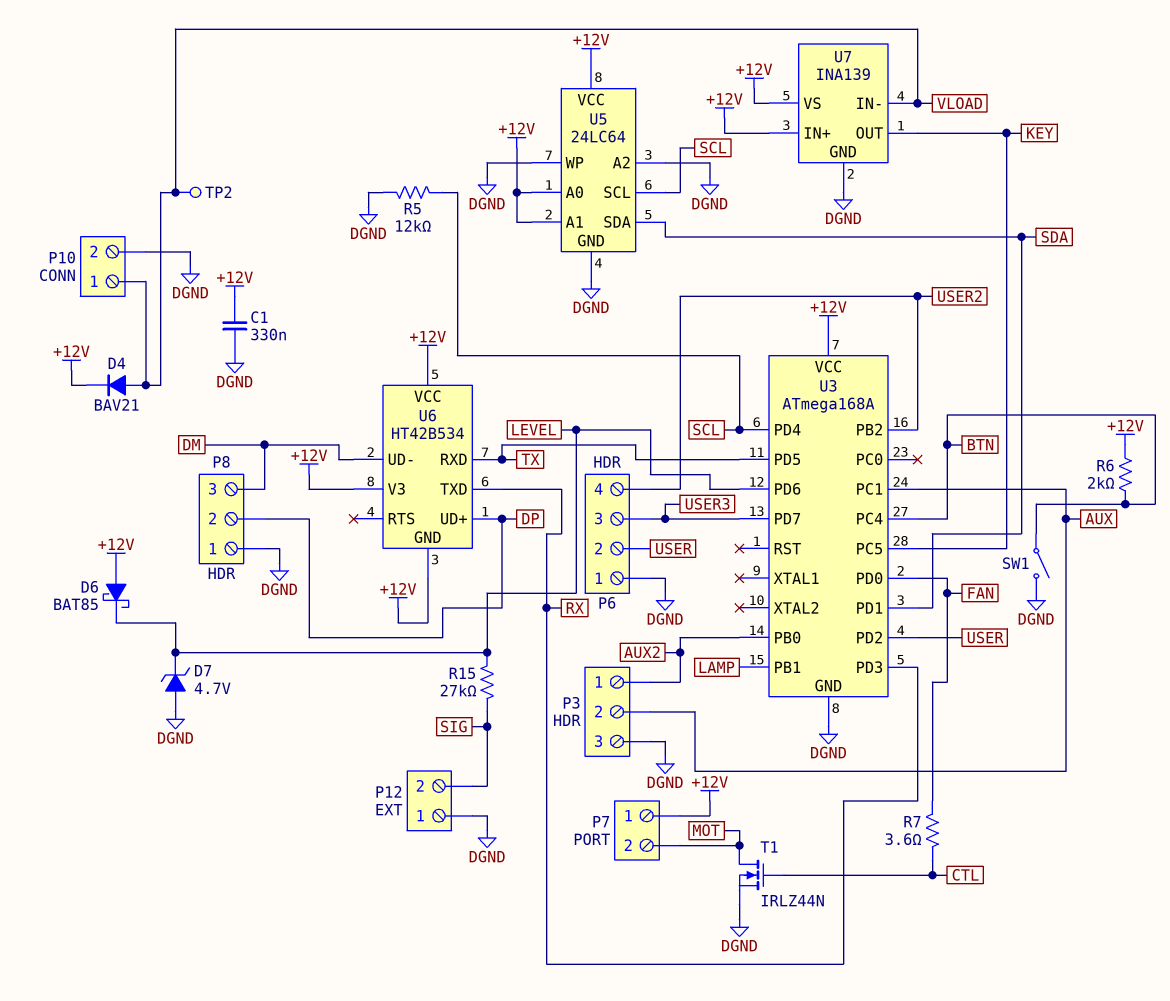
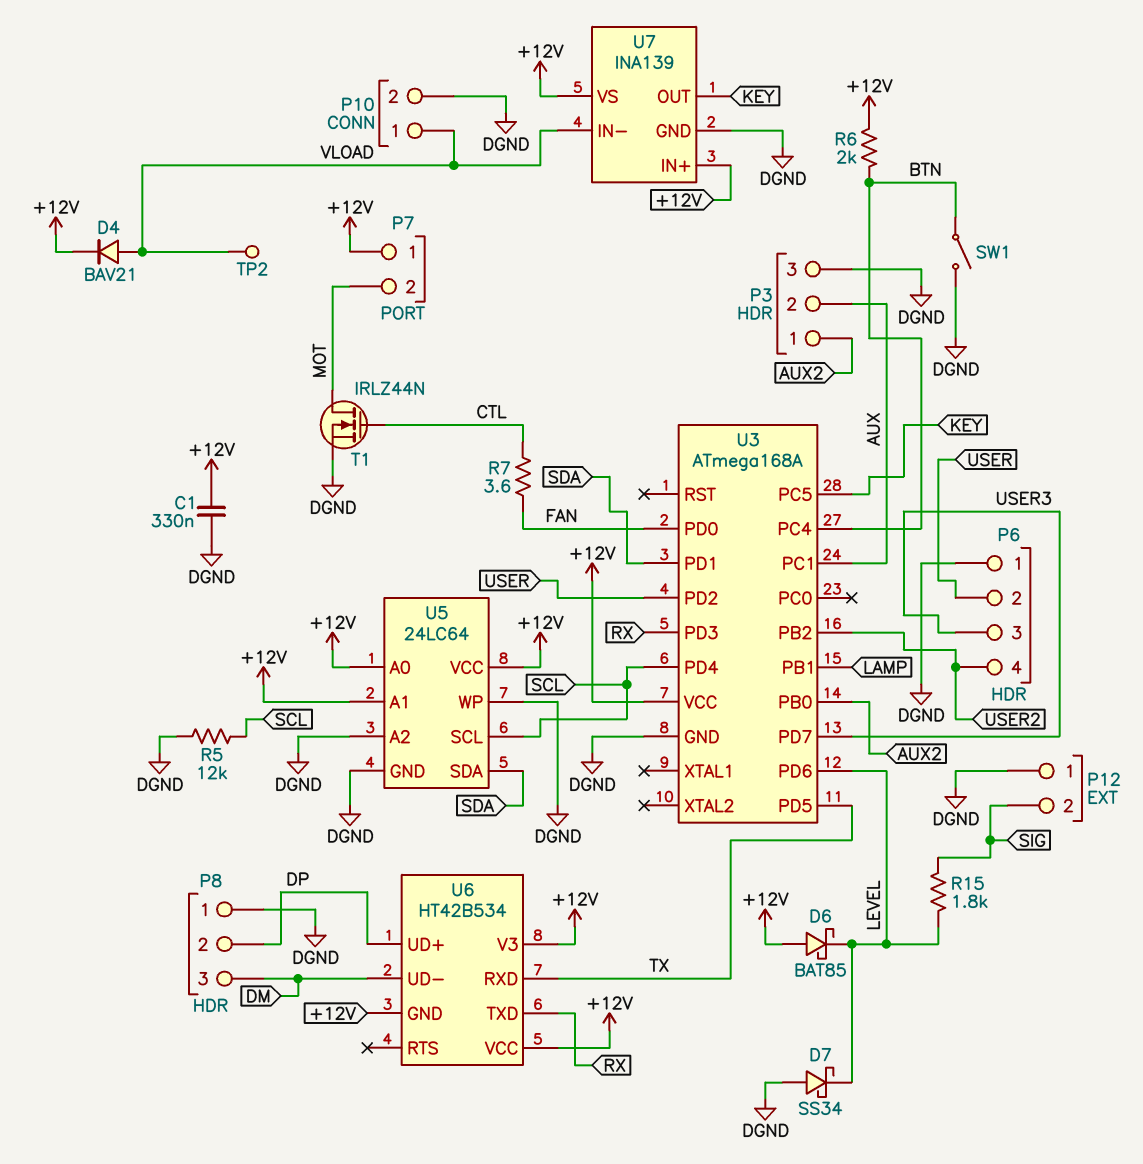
D7: zener 4.7V (A DGND, K LEVEL) -> schottky SS34 (A DGND, K LEVEL)
R15: 27k (LEVEL, SIG) -> 1.8k (LEVEL, SIG)

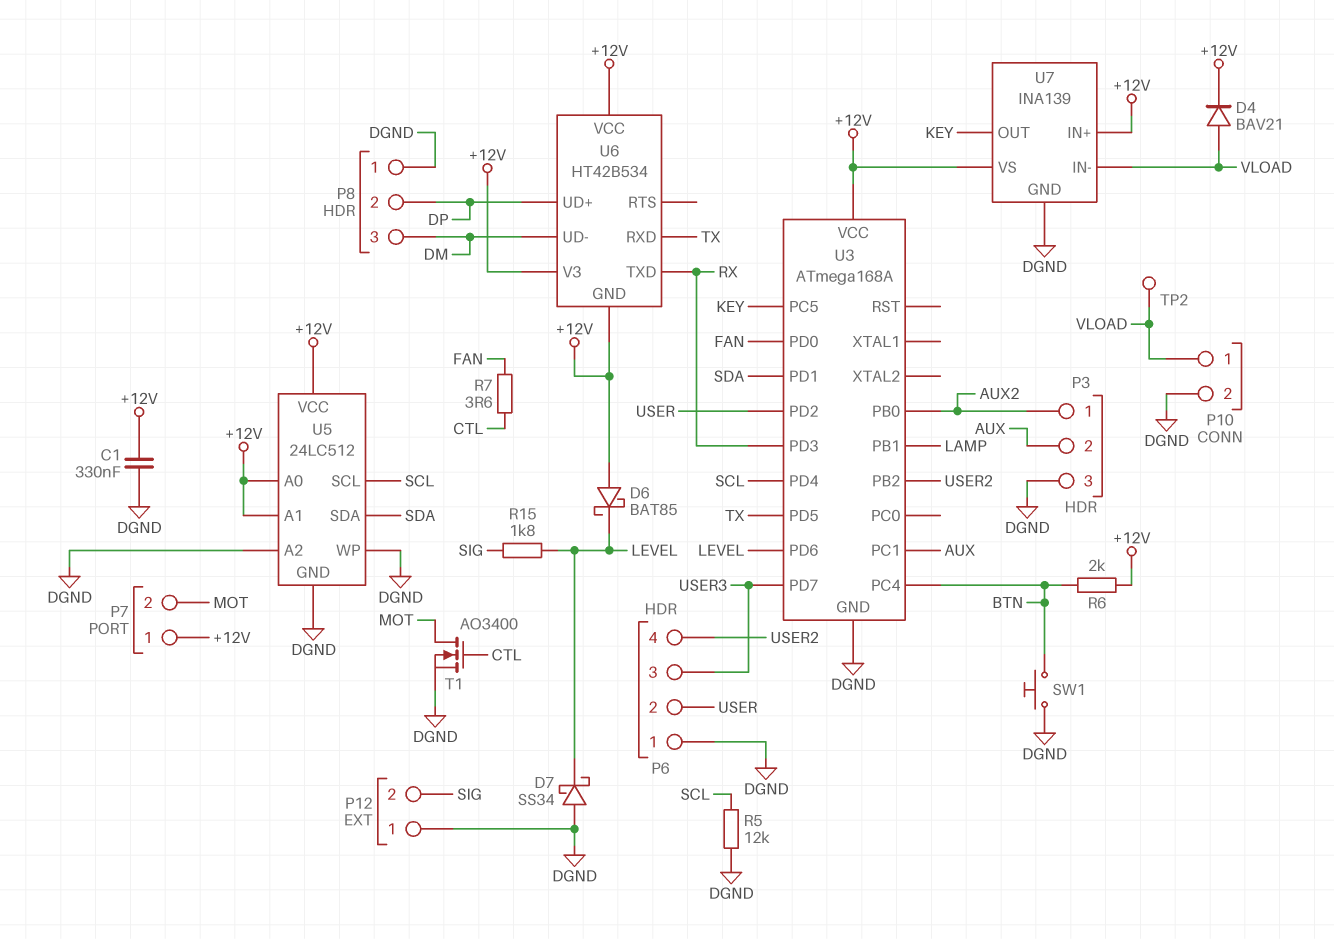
SW1: switch (BTN, DGND) -> button (BTN, DGND)
T1: NMOS IRLZ44N (G CTL, D MOT, S DGND) -> NMOS AO3400 (G CTL, D MOT, S DGND)
U5: 24LC64 -> 24LC512

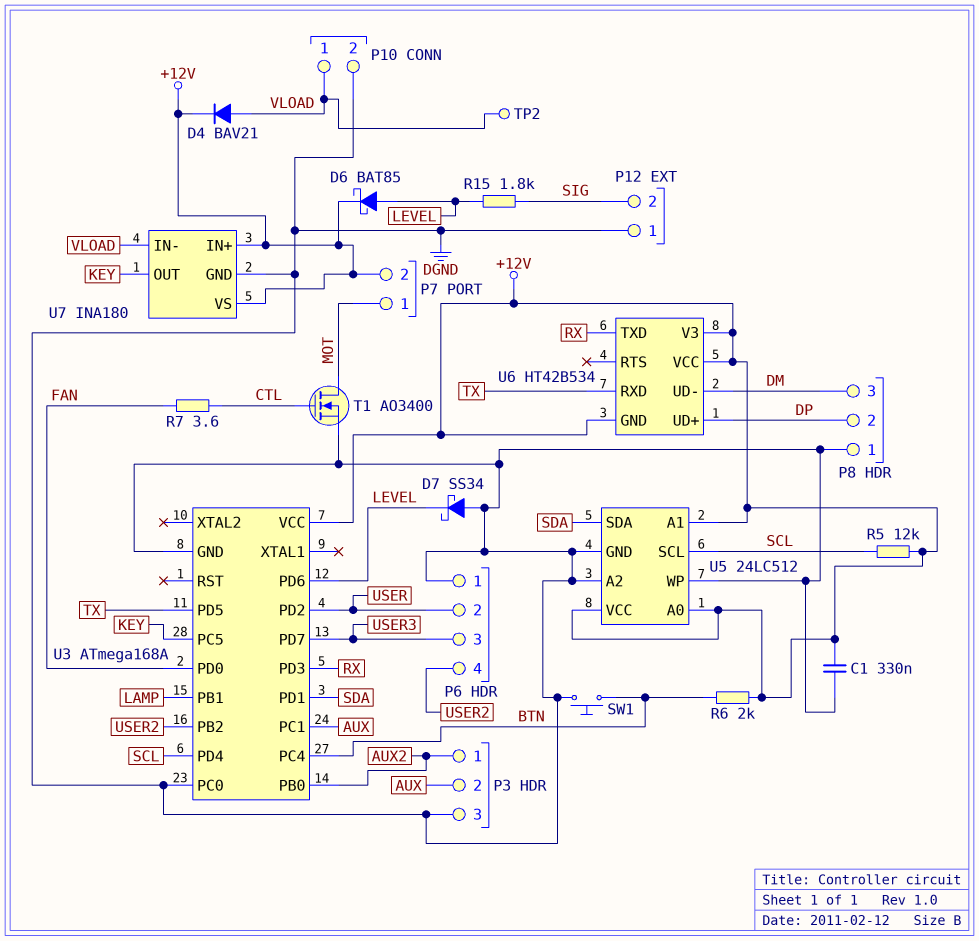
D6: schottky BAT85 (A +12V, K LEVEL) -> schottky BAT85 (A LEVEL, K +12V)
P7 pin 1: +12V -> MOT
P7 pin 2: MOT -> +12V
R5: 12k (DGND, SCL) -> 12k (+12V, SCL)
U3 pin PC0: none -> DGND
U7: INA139 -> INA180

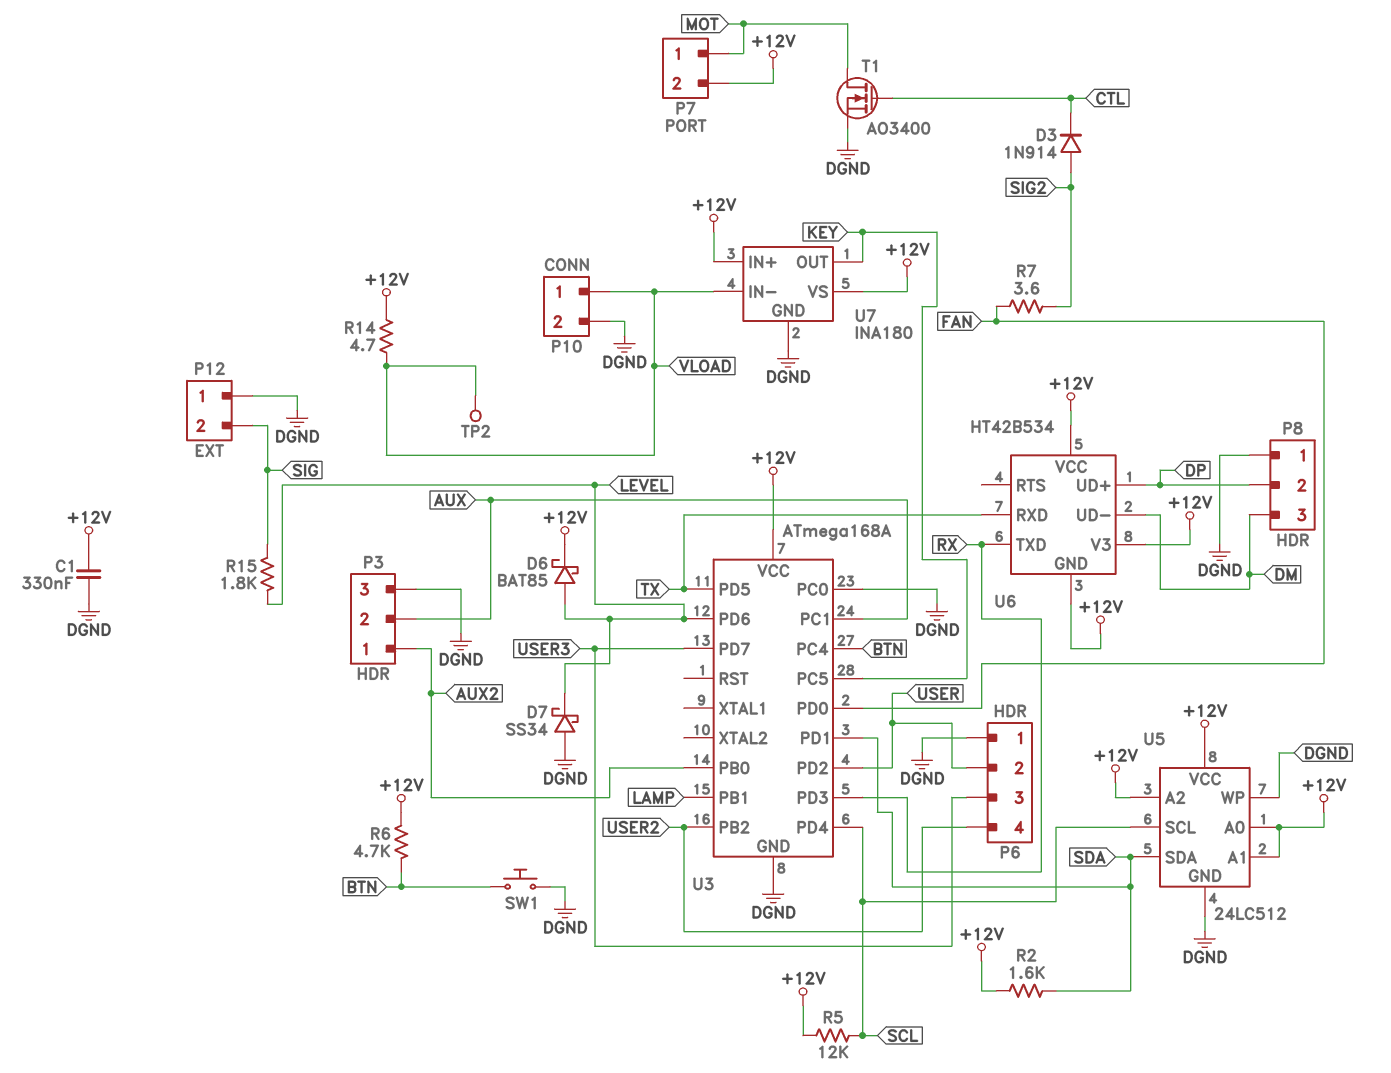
D3: none -> diode 1N914 (A SIG2, K CTL)
D4: diode BAV21 (A VLOAD, K +12V) -> none
R2: none -> 1.6k (+12V, SDA)
R6: 2k (+12V, BTN) -> 4.7k (+12V, BTN)
R7: 3.6 (CTL, FAN) -> 3.6 (FAN, SIG2)
R14: none -> 4.7 (+12V, VLOAD)
U5 pin A2: DGND -> +12V

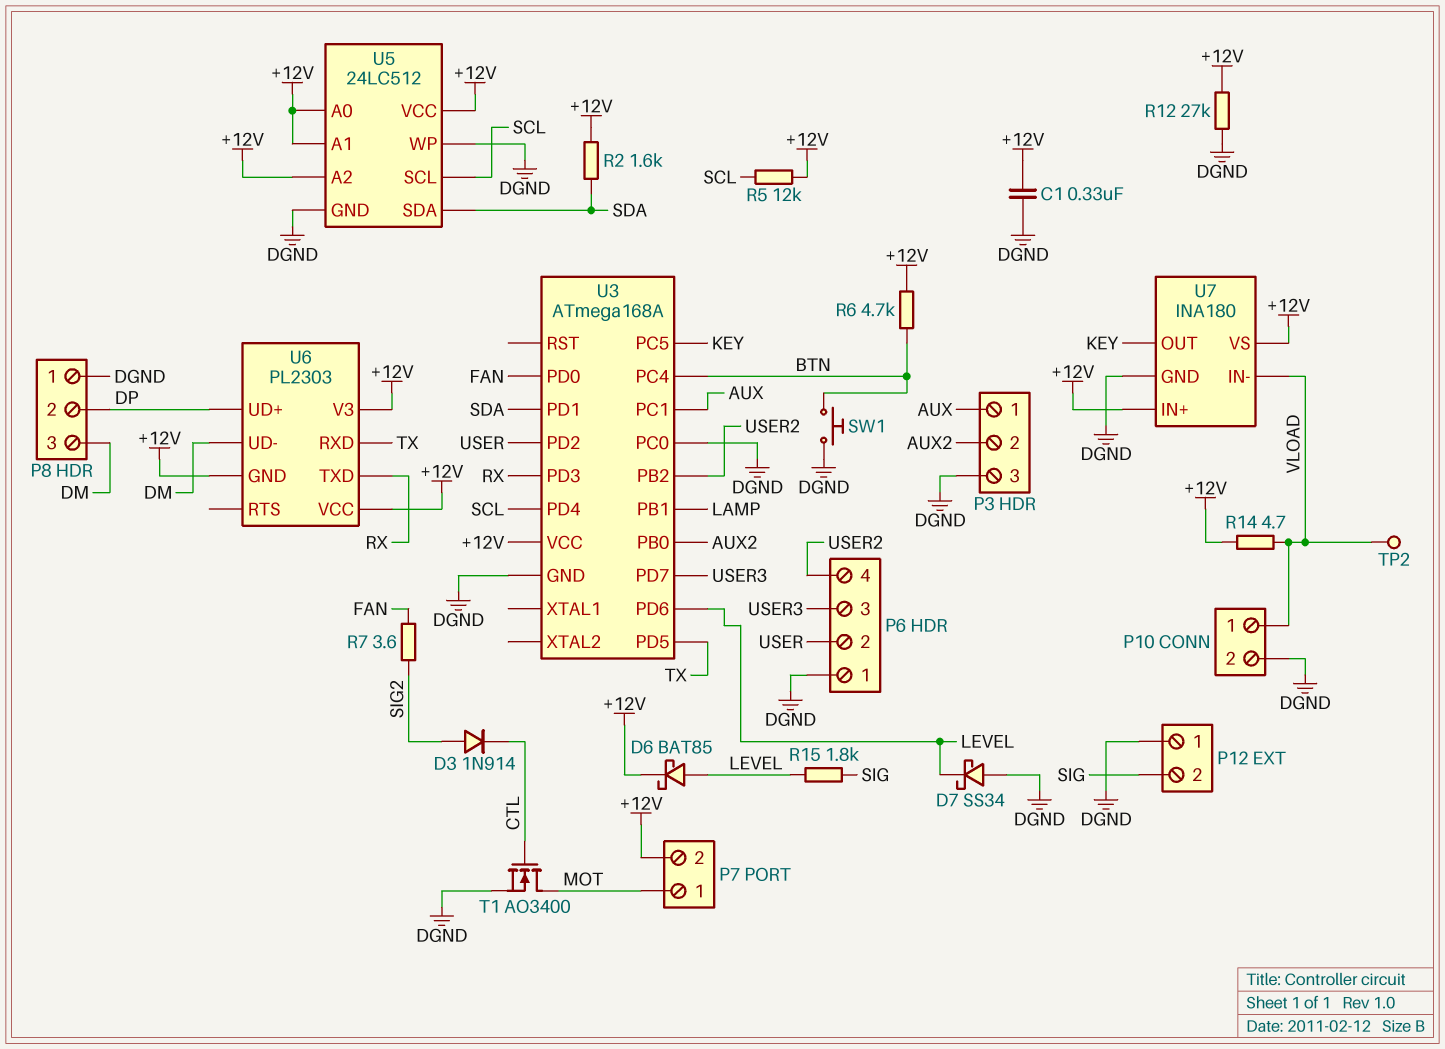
P3 pin 1: AUX2 -> AUX
P3 pin 2: AUX -> AUX2
R12: none -> 27k (+12V, DGND)
U6: HT42B534 -> PL2303

